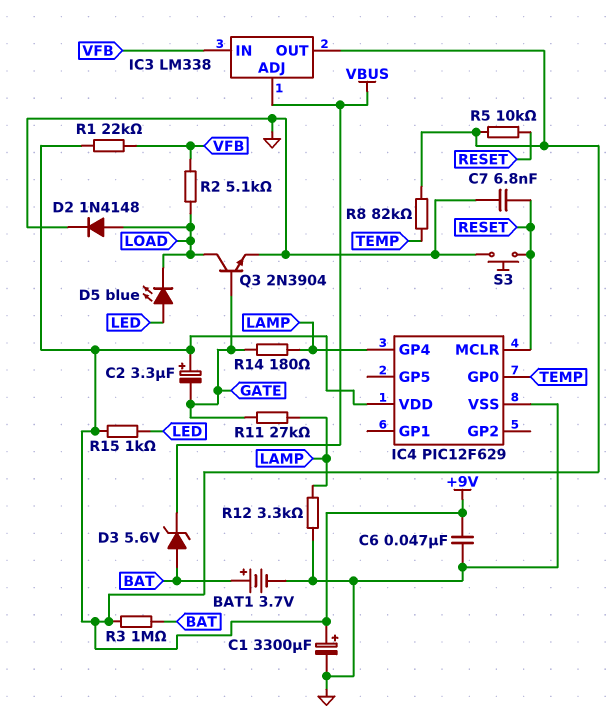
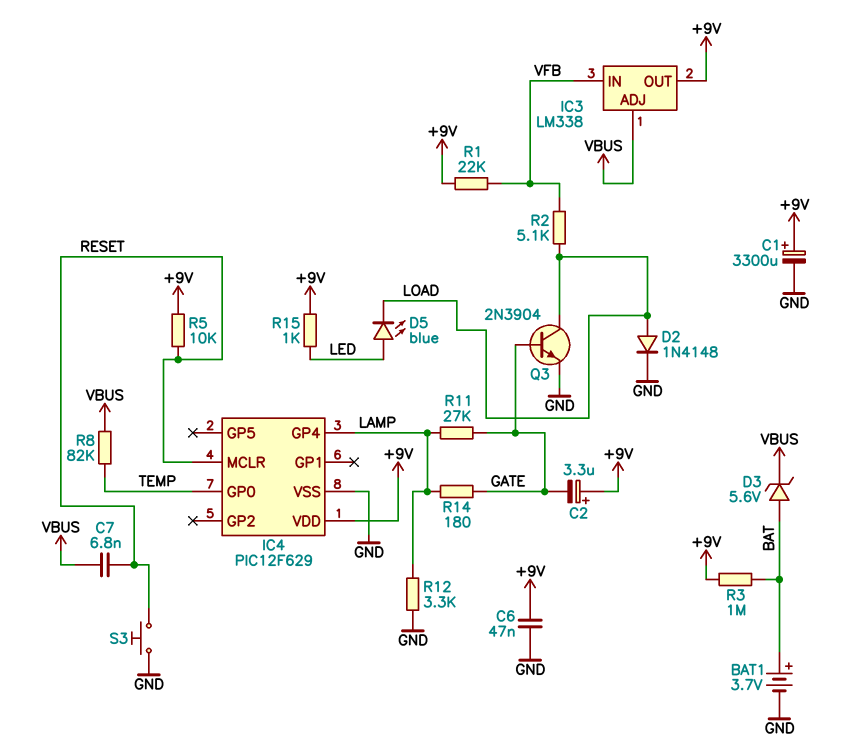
C7: 6.8nF (GND, RESET) -> 6.8nF (RESET, VBUS)
R8: 82k (+9V, TEMP) -> 82k (TEMP, VBUS)

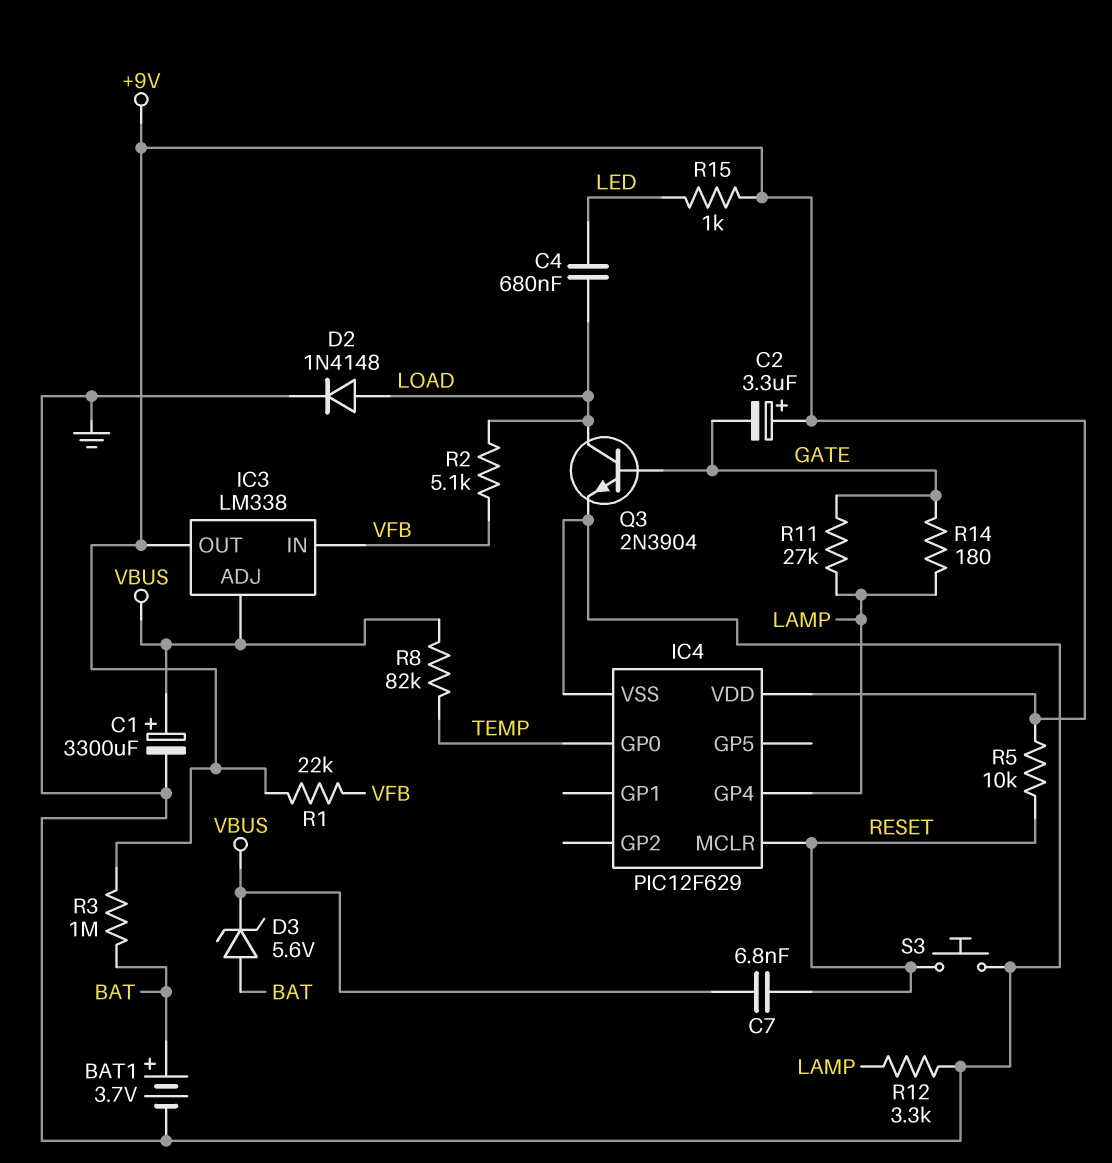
C1: 3300uF (plus +9V, minus GND) -> 3300uF (plus VBUS, minus GND)
C4: none -> 680nF (LED, LOAD)
C6: 47nF (+9V, GND) -> none
D5: LED blue (A LED, K LOAD) -> none

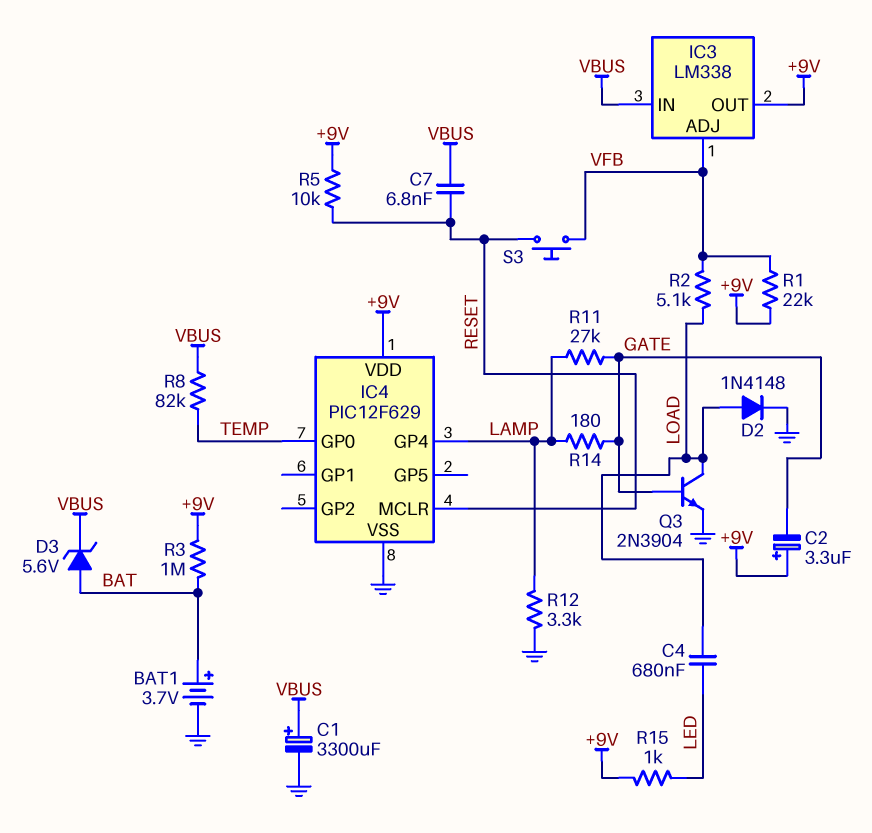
IC3 pin ADJ: VBUS -> VFB
IC3 pin IN: VFB -> VBUS
S3: button (GND, RESET) -> button (RESET, VFB)

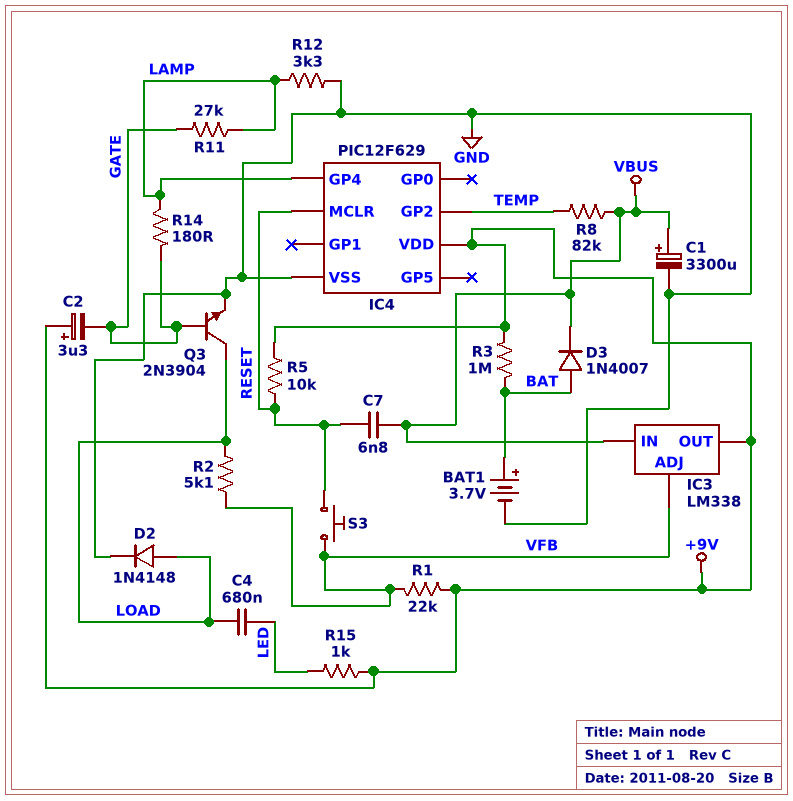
D3: zener 5.6V (A BAT, K VBUS) -> diode 1N4007 (A BAT, K VBUS)
IC4 pin GP0: TEMP -> none
IC4 pin GP2: none -> TEMP

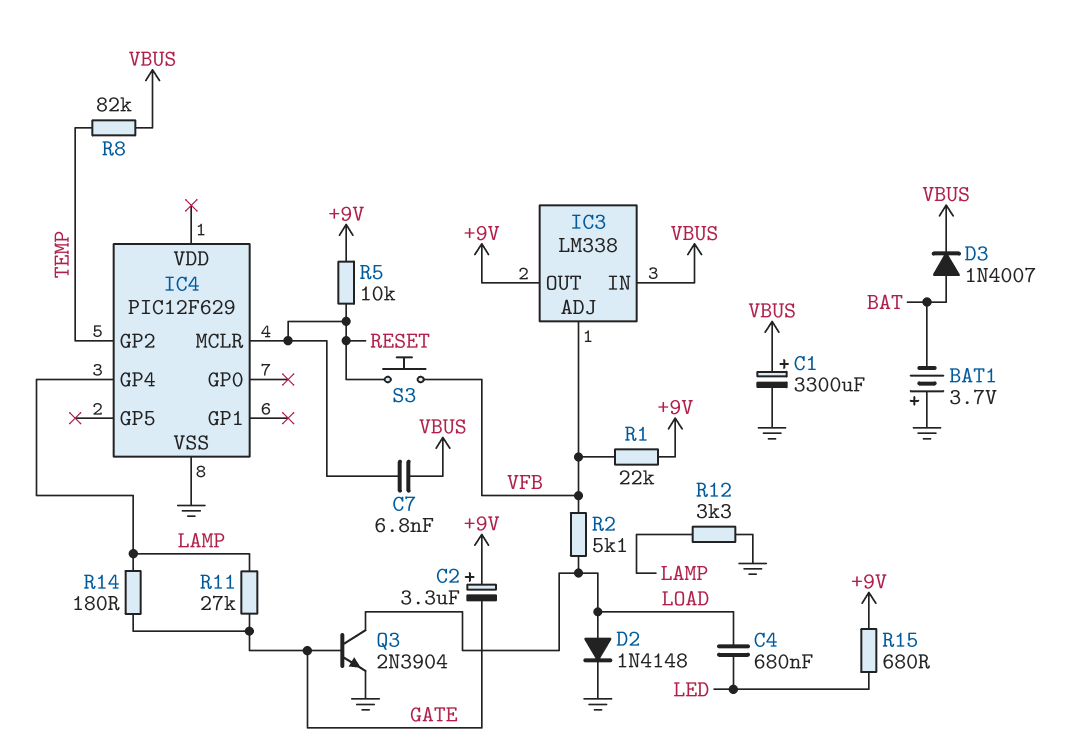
BAT1: 3.7V (plus BAT, minus GND) -> 3.7V (plus GND, minus BAT)
IC4 pin VDD: +9V -> none
R3: 1M (+9V, BAT) -> none
R15: 1k (+9V, LED) -> 680 (+9V, LED)

